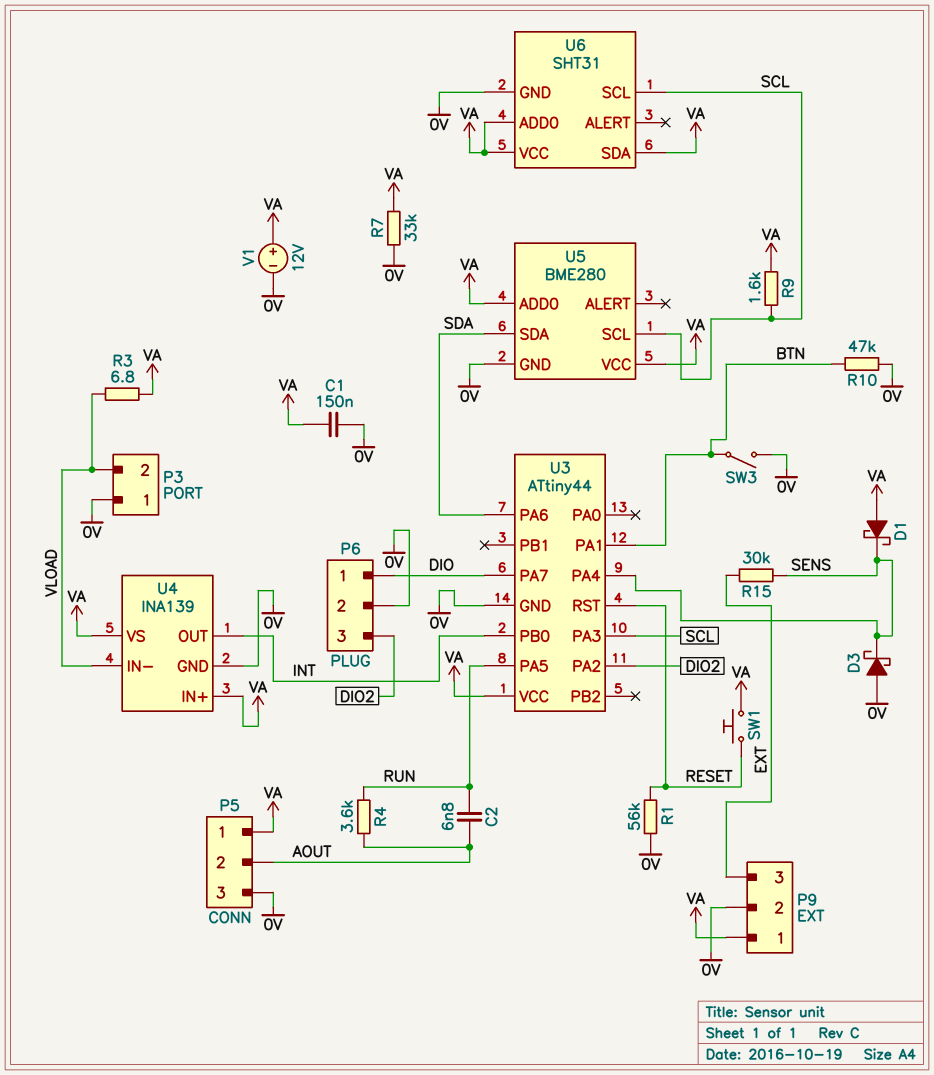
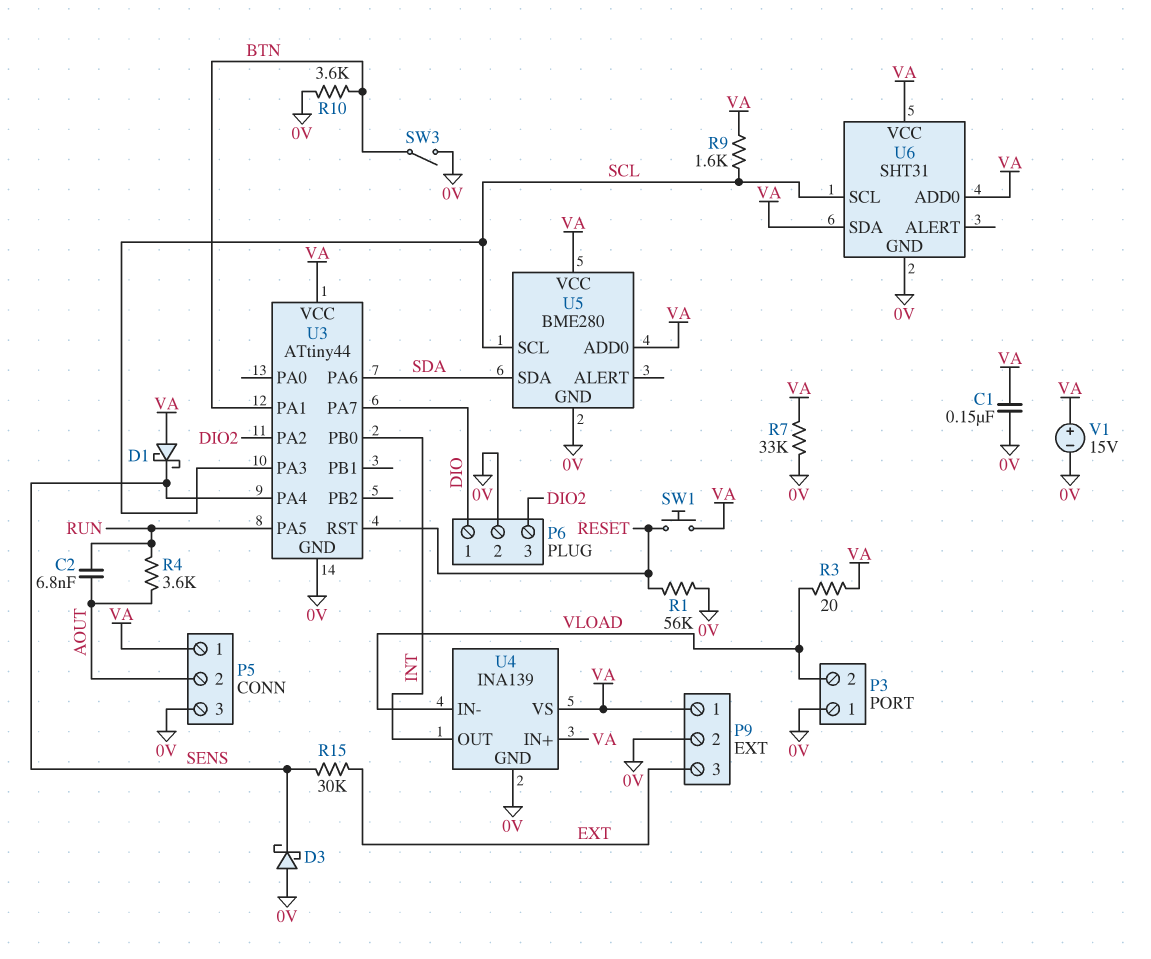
R3: 6.8 (VA, VLOAD) -> 20 (VA, VLOAD)
R10: 47k (0V, BTN) -> 3.6k (0V, BTN)
V1: 12V (plus VA, minus 0V) -> 15V (plus VA, minus 0V)

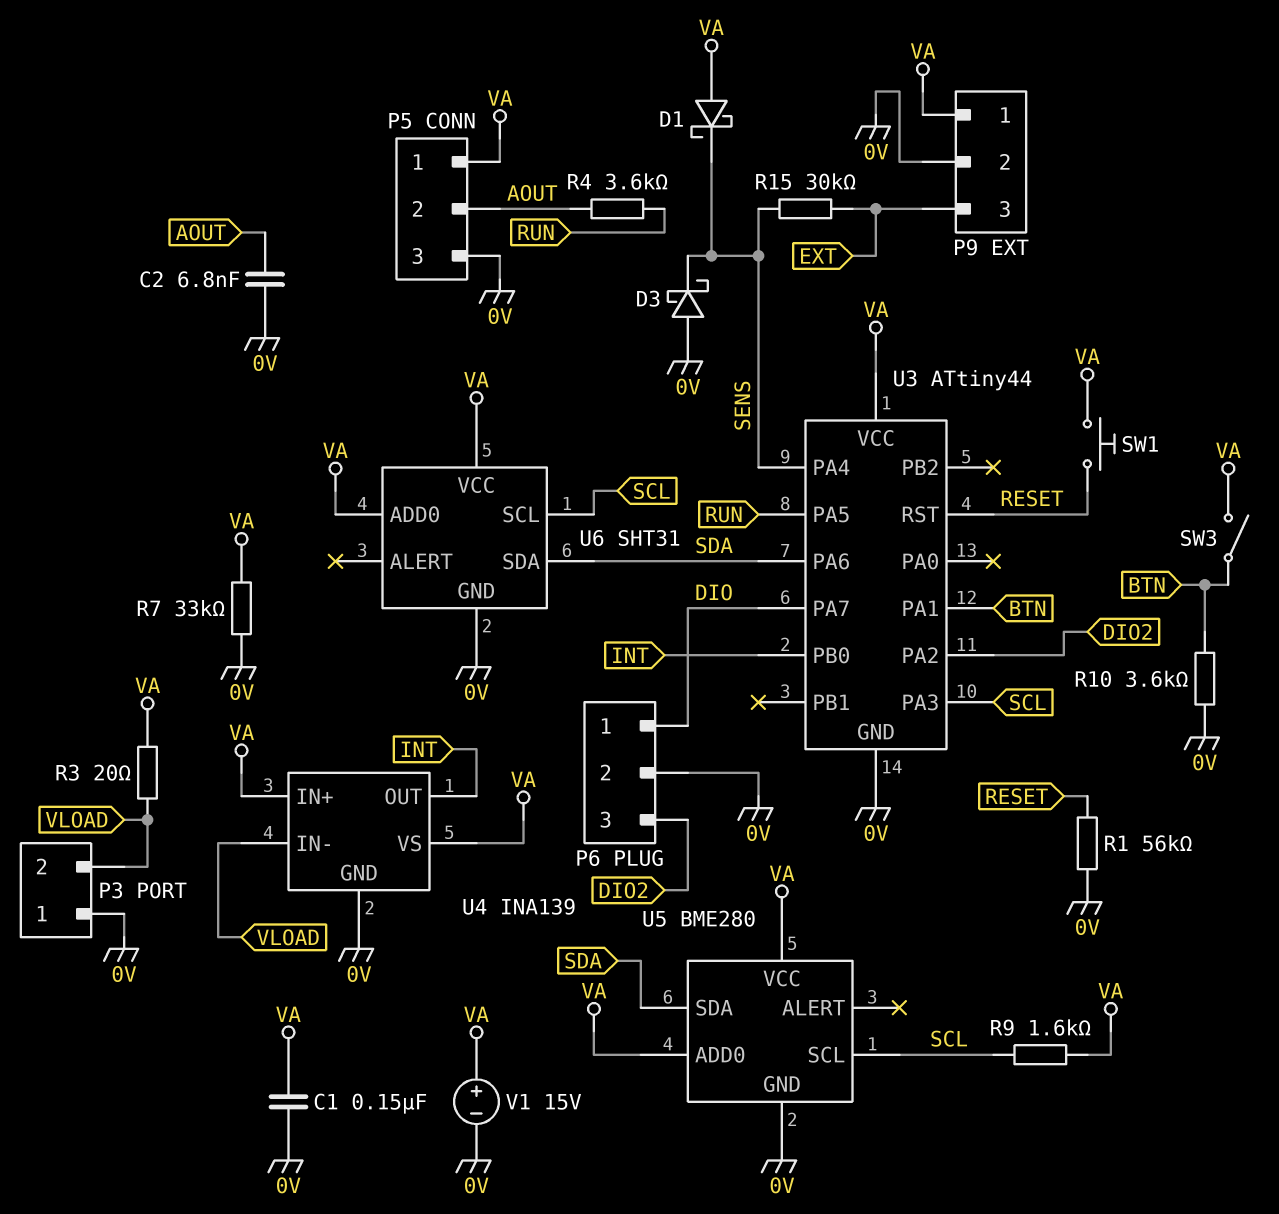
C2: 6.8nF (AOUT, RUN) -> 6.8nF (0V, AOUT)
SW3: switch (0V, BTN) -> switch (BTN, VA)
U6 pin SDA: VA -> SDA

